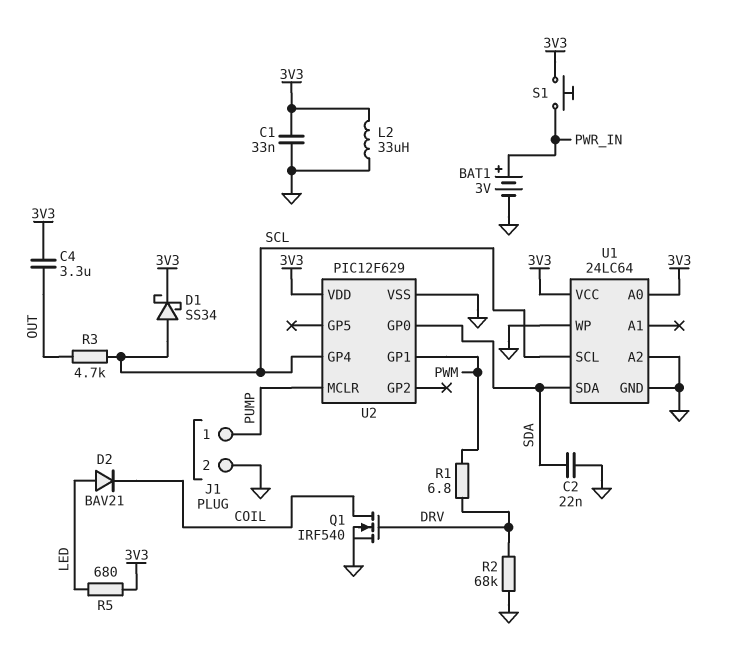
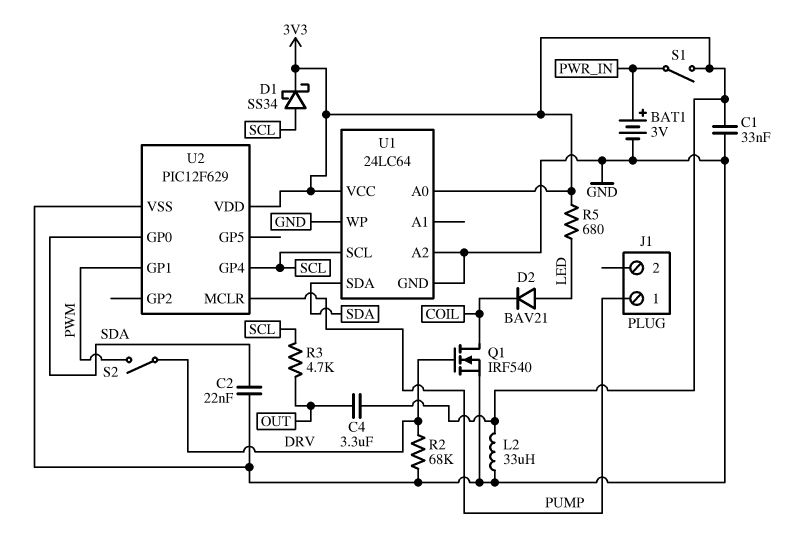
J1 pin 2: GND -> none
R1: 6.8 (DRV, PWM) -> none
S1: button (3V3, PWR_IN) -> switch (3V3, PWR_IN)
S2: none -> switch (DRV, PWM)

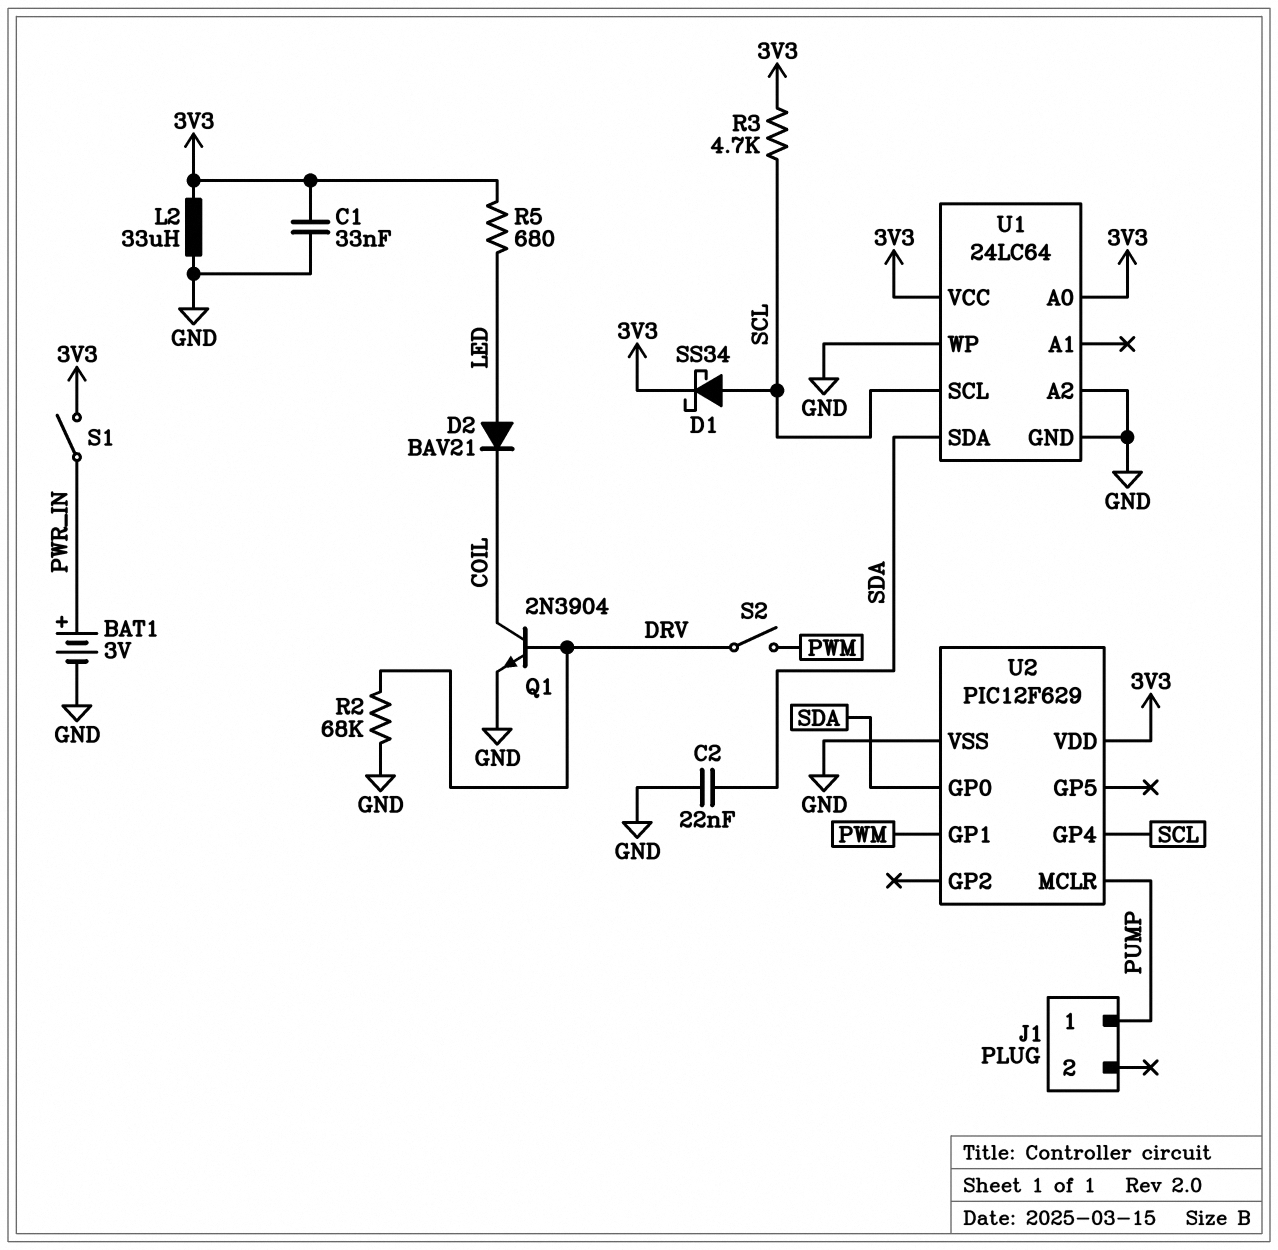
C4: 3.3uF (3V3, OUT) -> none
Q1: NMOS IRF540 (G DRV, D COIL, S GND) -> NPN 2N3904 (B DRV, C COIL, E GND)
R3: 4.7k (OUT, SCL) -> 4.7k (3V3, SCL)

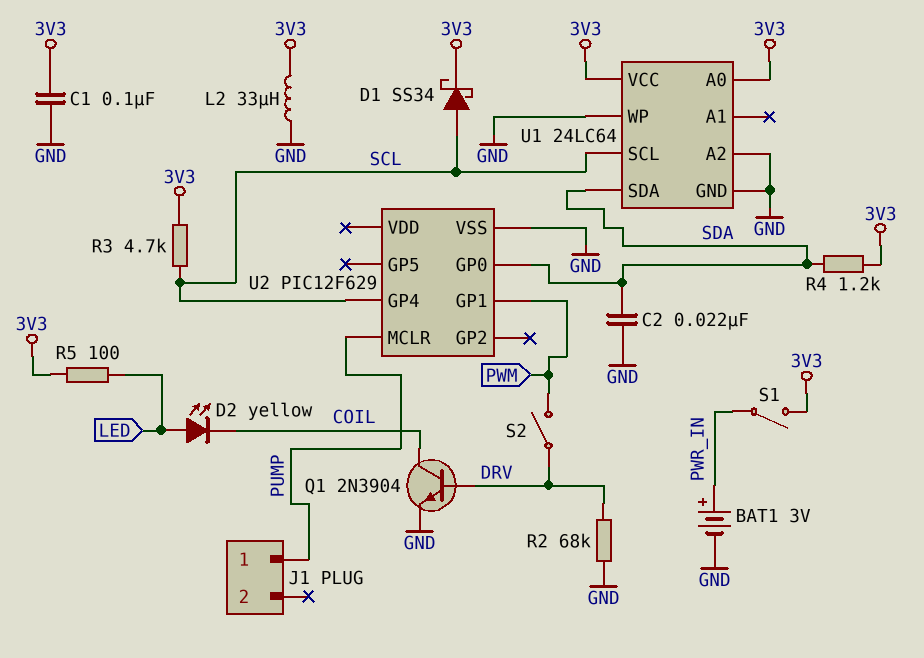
C1: 33nF (3V3, GND) -> 100nF (3V3, GND)
D2: diode BAV21 (A LED, K COIL) -> LED yellow (A LED, K COIL)
R4: none -> 1.2k (3V3, SDA)
R5: 680 (3V3, LED) -> 100 (3V3, LED)
U2 pin VDD: 3V3 -> none

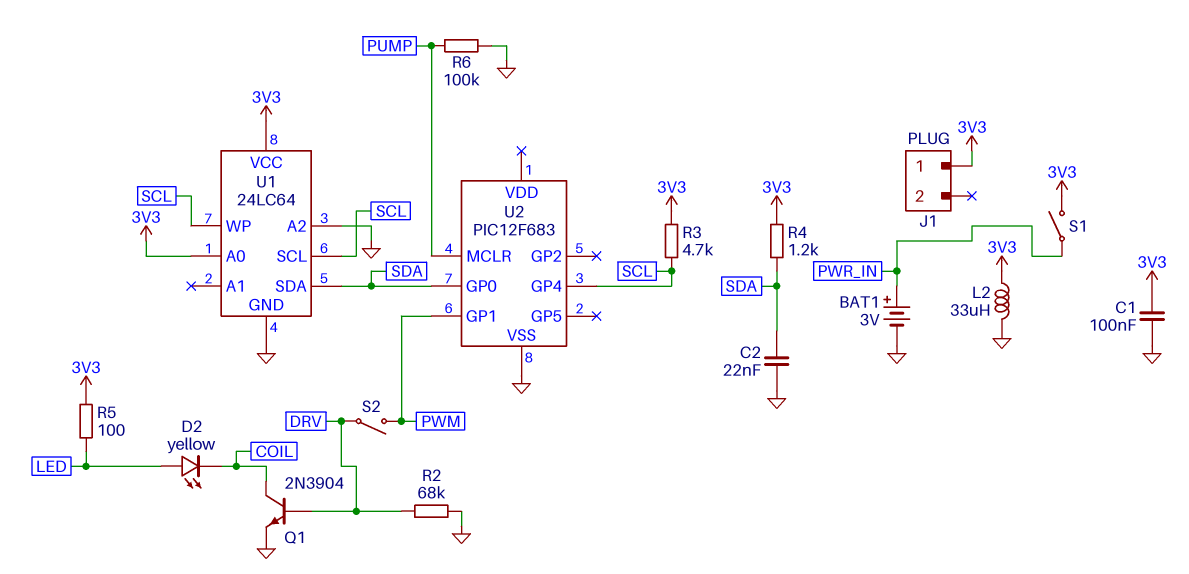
D1: schottky SS34 (A SCL, K 3V3) -> none
J1 pin 1: PUMP -> 3V3
R6: none -> 100k (GND, PUMP)
U1 pin WP: GND -> SCL
U2: PIC12F629 -> PIC12F683

